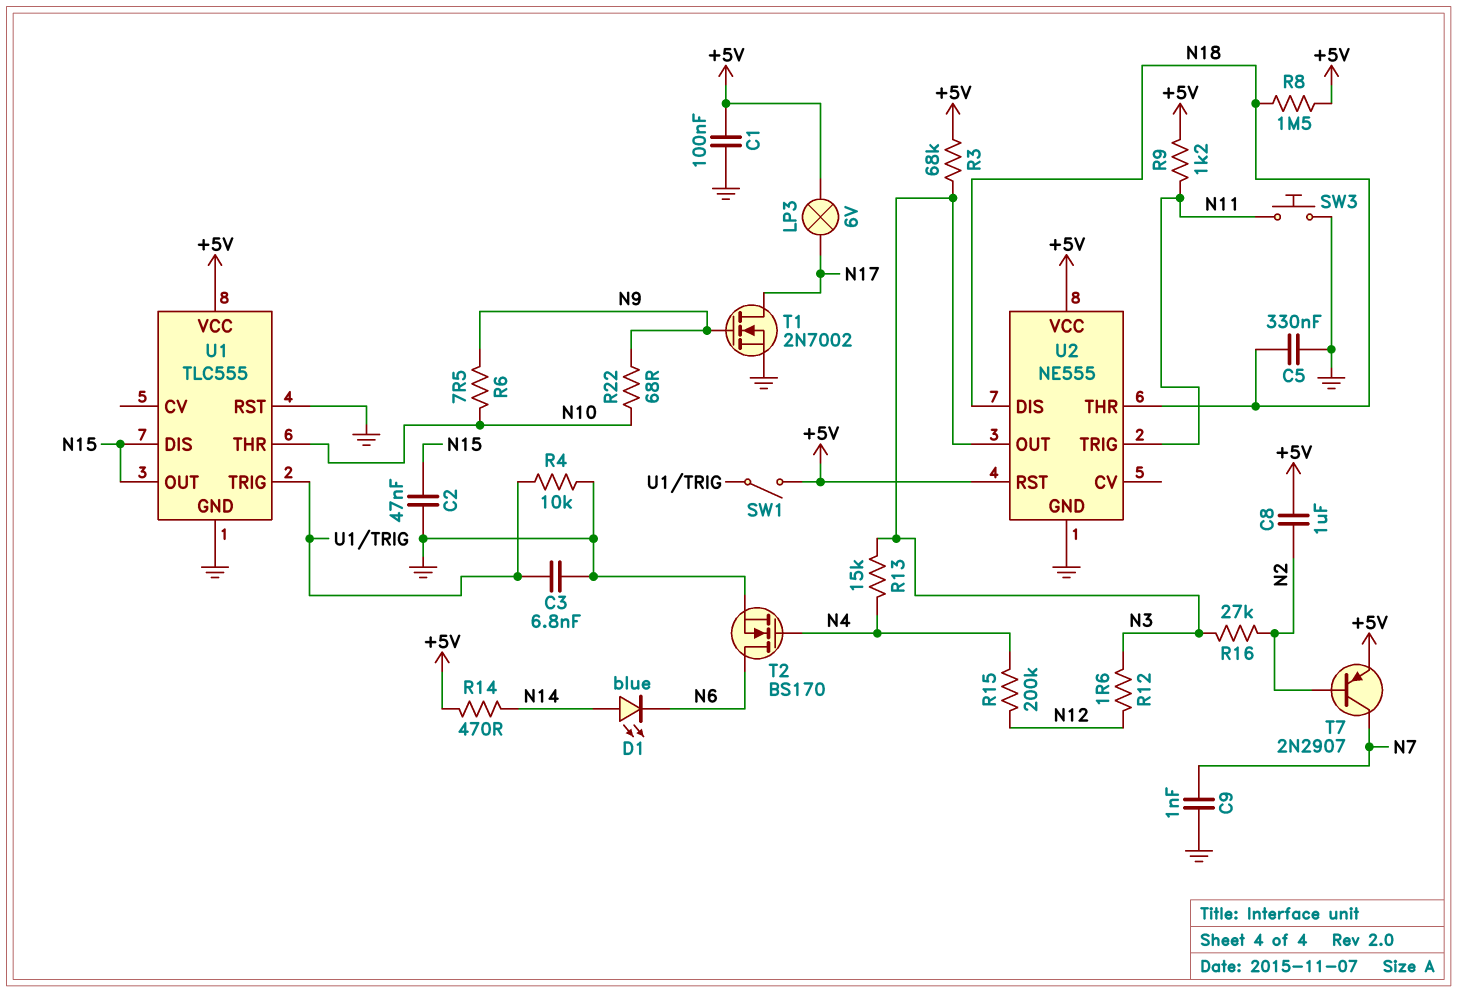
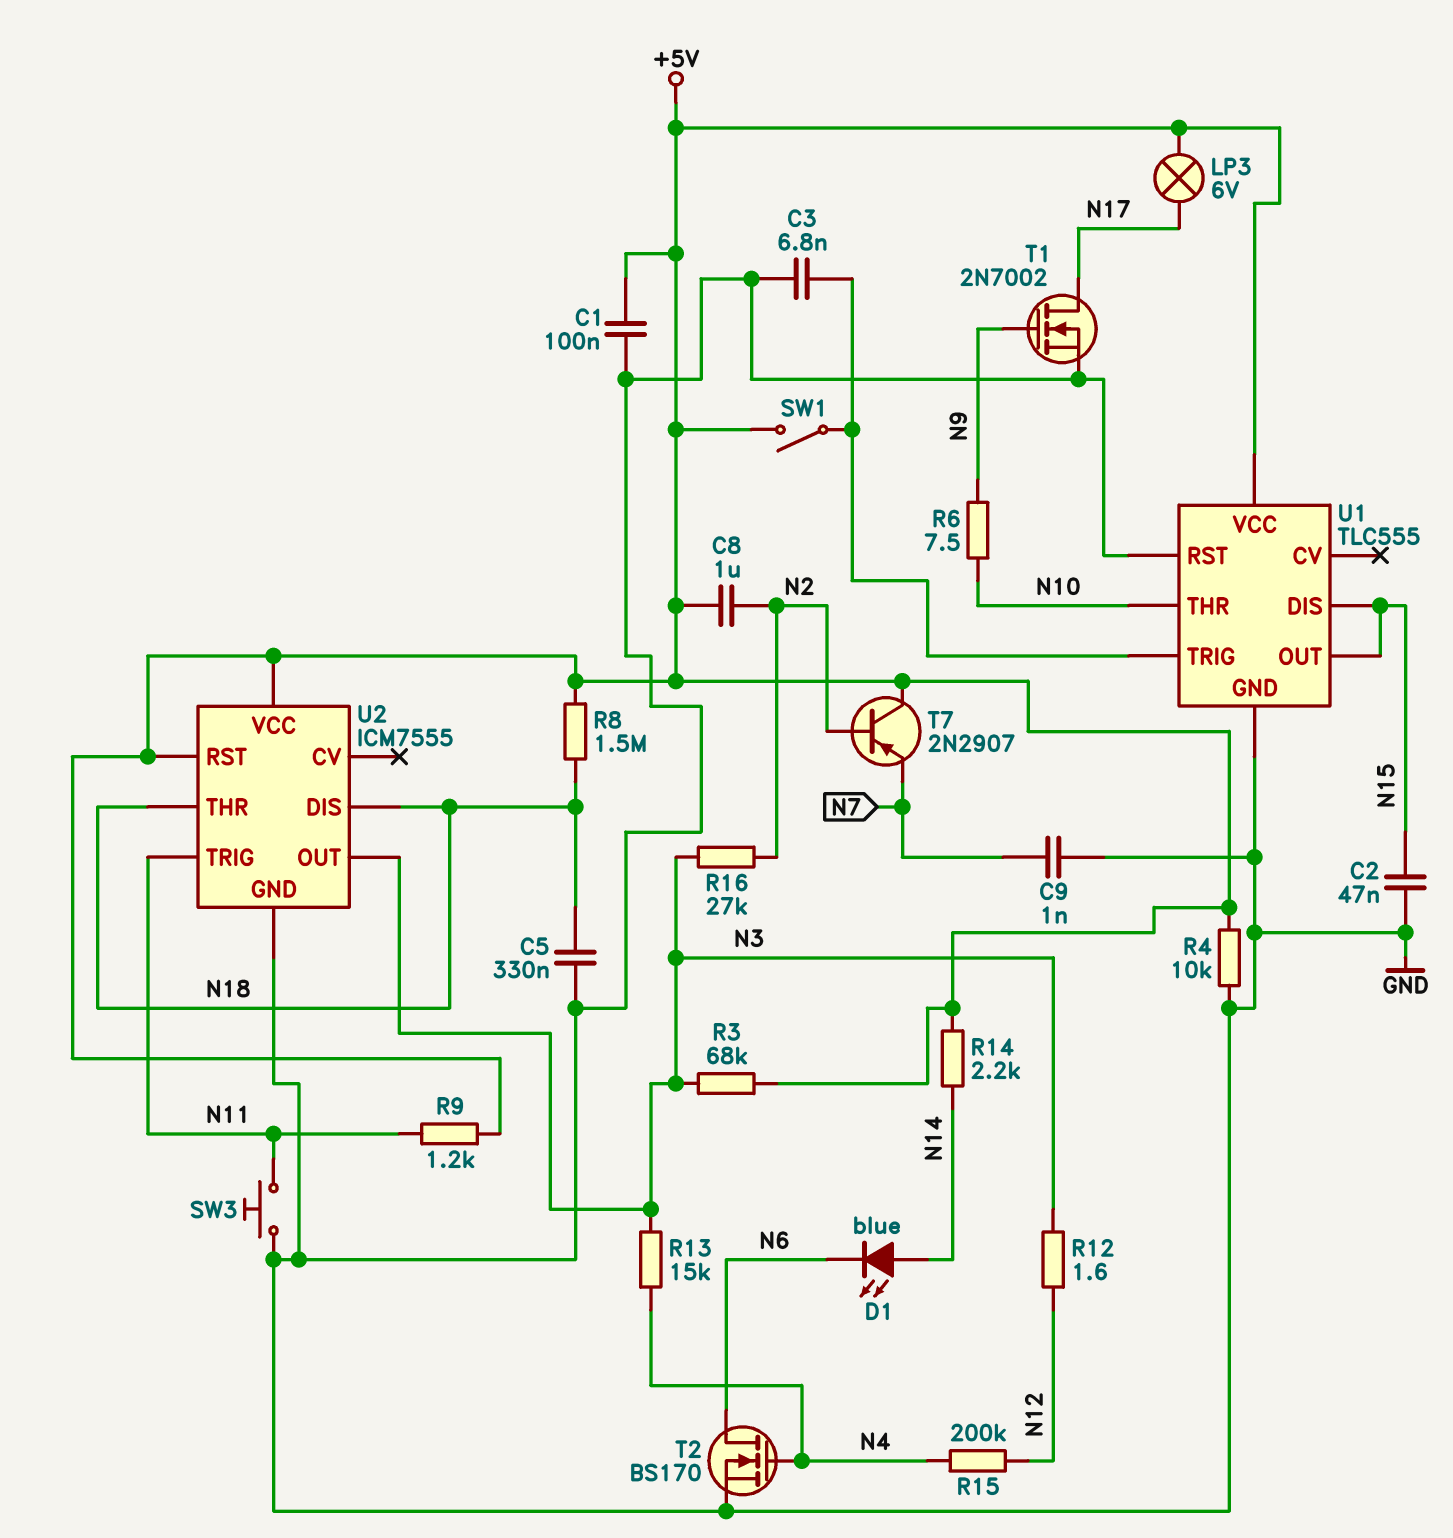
R4: 10k (GND, U1/TRIG) -> 10k (+5V, GND)
R14: 470 (+5V, N14) -> 2.2k (+5V, N14)
R22: 68 (N9, N10) -> none
T7: PNP 2N2907 (B N2, C N7, E +5V) -> PNP 2N2907 (B N2, C +5V, E N7)
U2: NE555 -> ICM7555

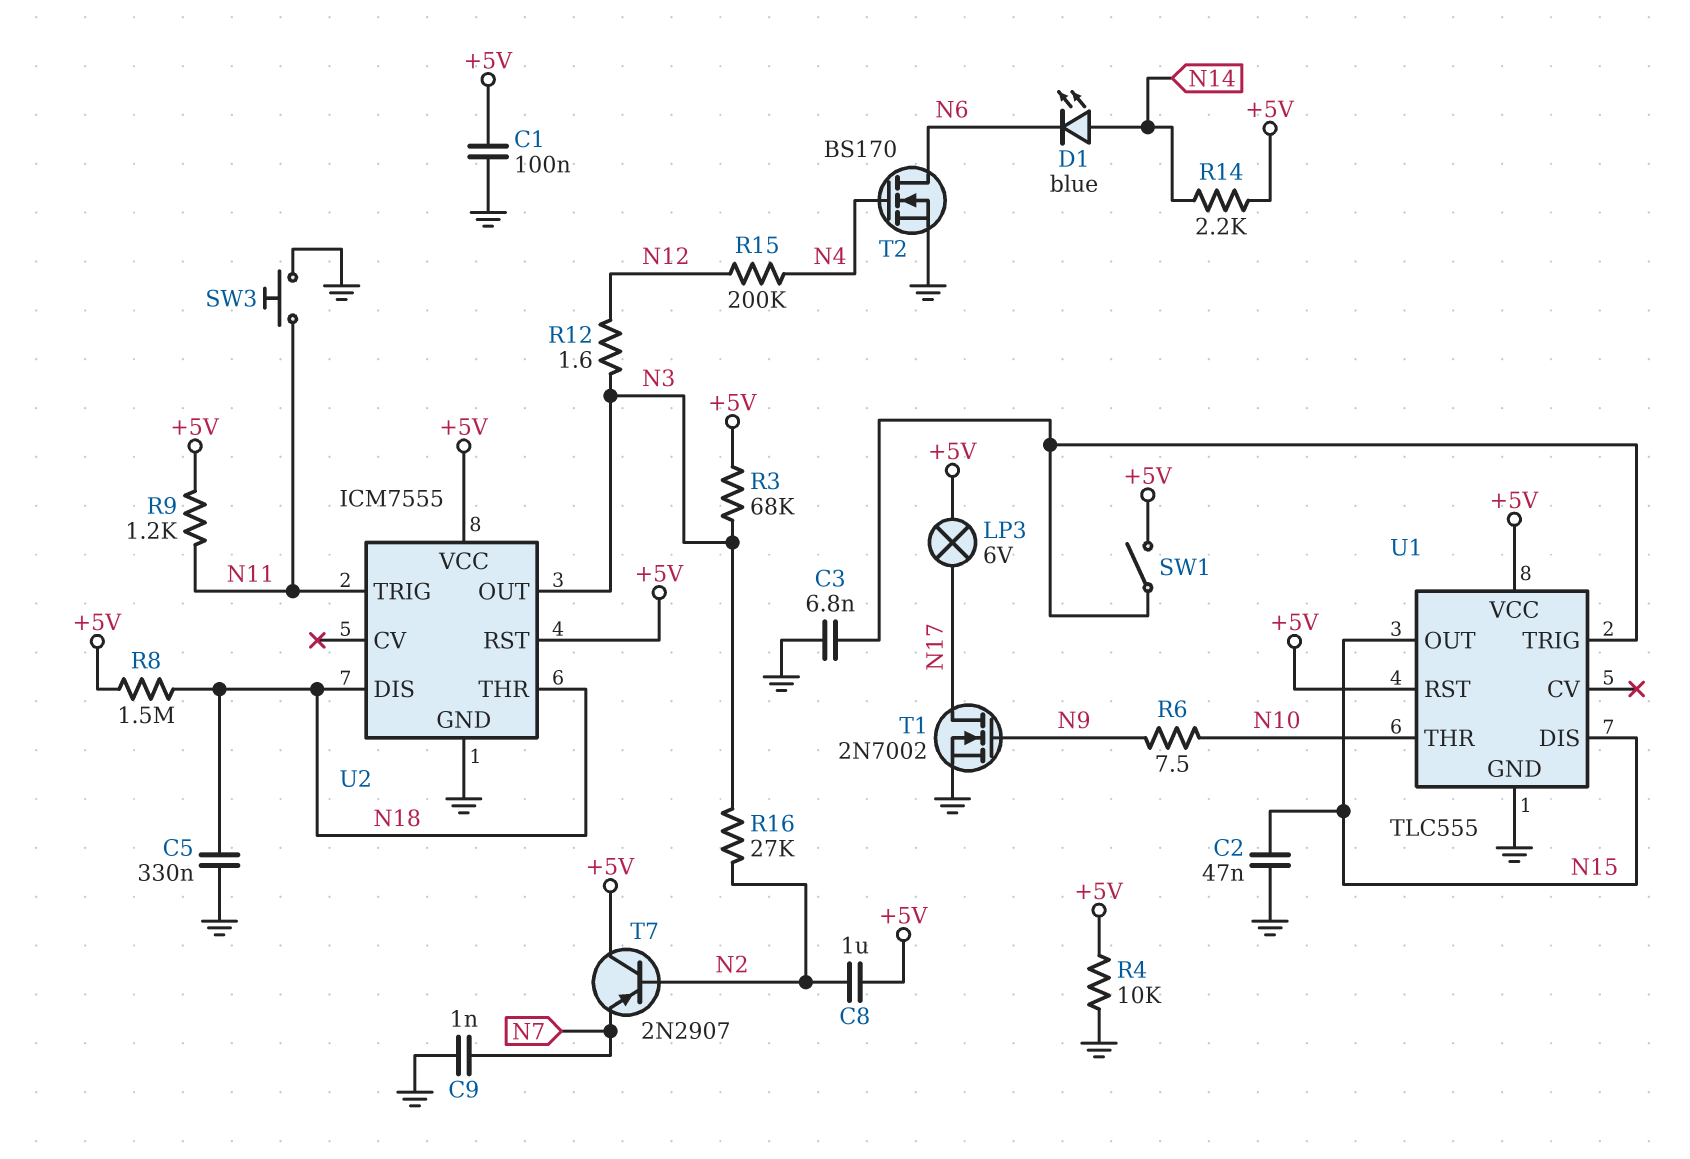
R13: 15k (N3, N4) -> none
U1 pin RST: GND -> +5V

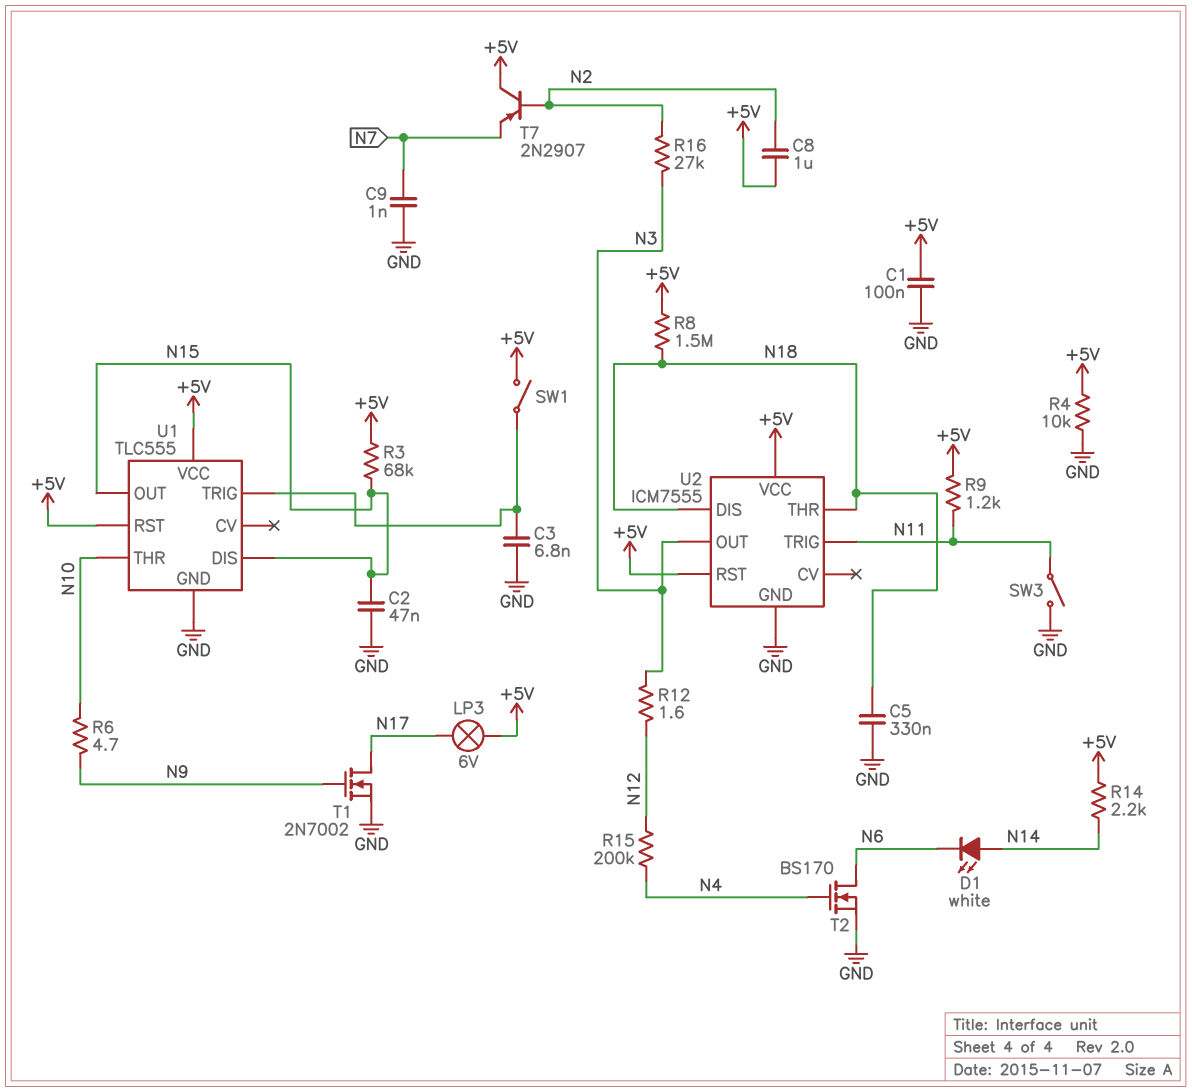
D1: LED blue (A N14, K N6) -> LED white (A N14, K N6)
R3: 68k (+5V, N3) -> 68k (+5V, N15)
R6: 7.5 (N9, N10) -> 4.7 (N9, N10)
SW3: button (GND, N11) -> switch (GND, N11)

